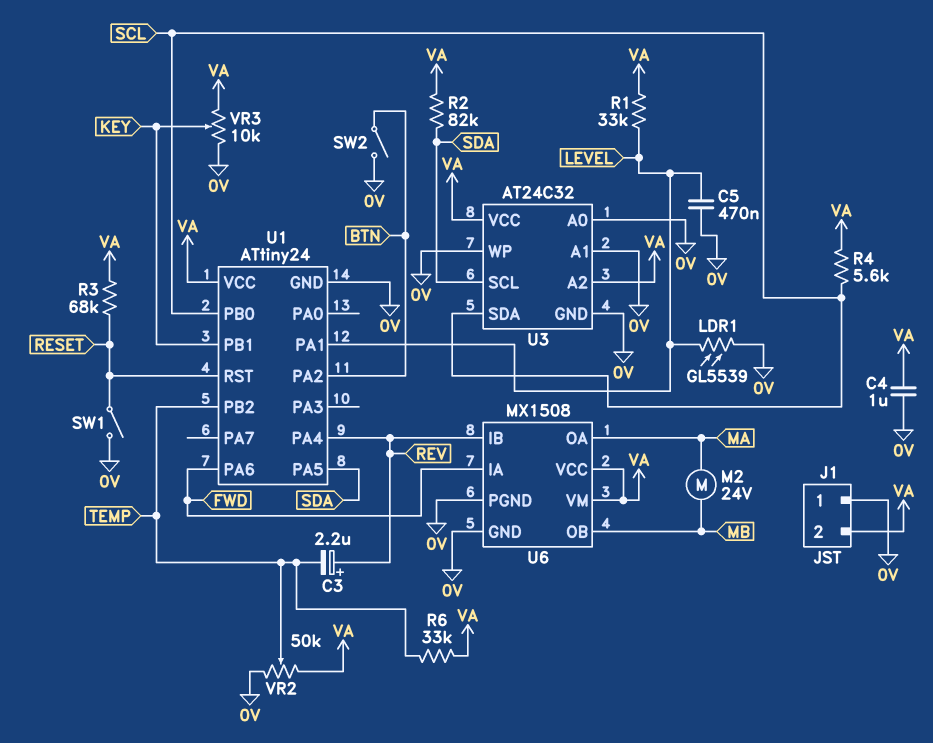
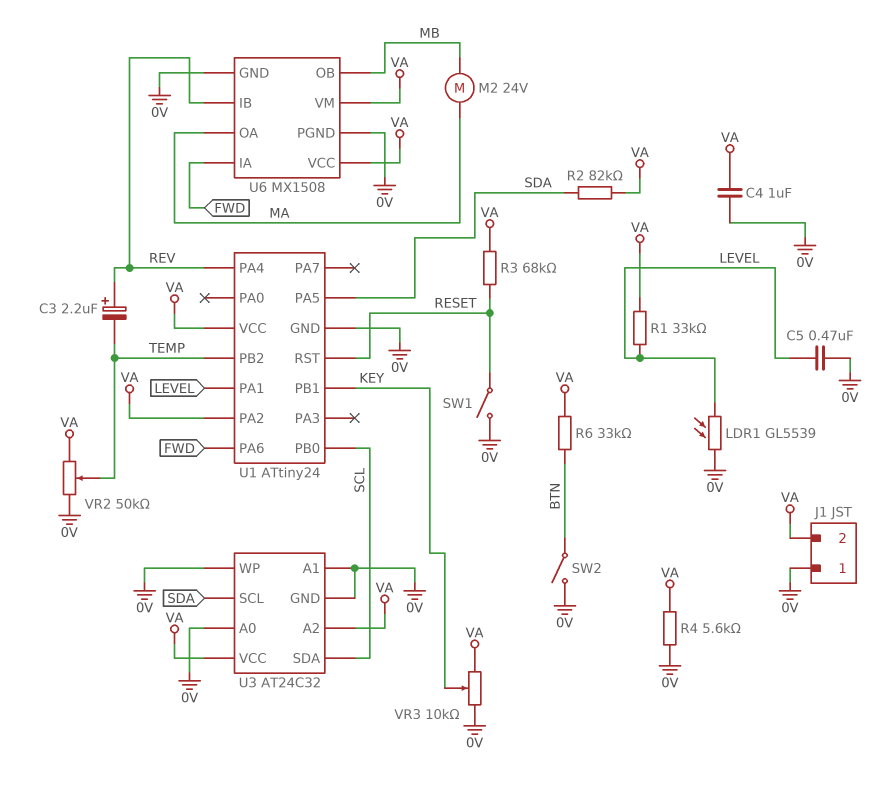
R4: 5.6k (SCL, VA) -> 5.6k (0V, VA)
R6: 33k (TEMP, VA) -> 33k (BTN, VA)
U1 pin PA2: BTN -> VA

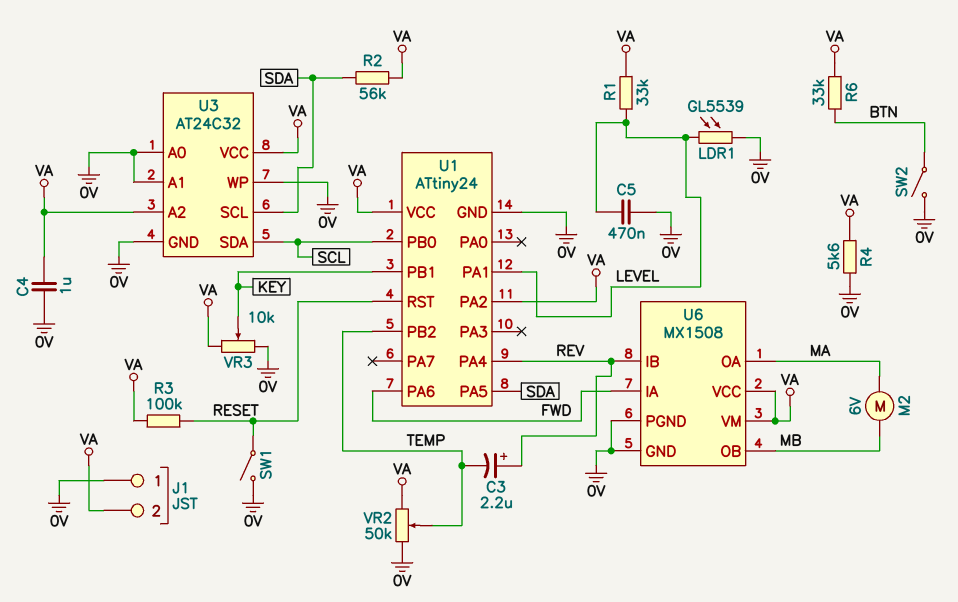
M2: motor 24V (MA, MB) -> motor 6V (MA, MB)
R2: 82k (SDA, VA) -> 56k (SDA, VA)
R3: 68k (RESET, VA) -> 100k (RESET, VA)

